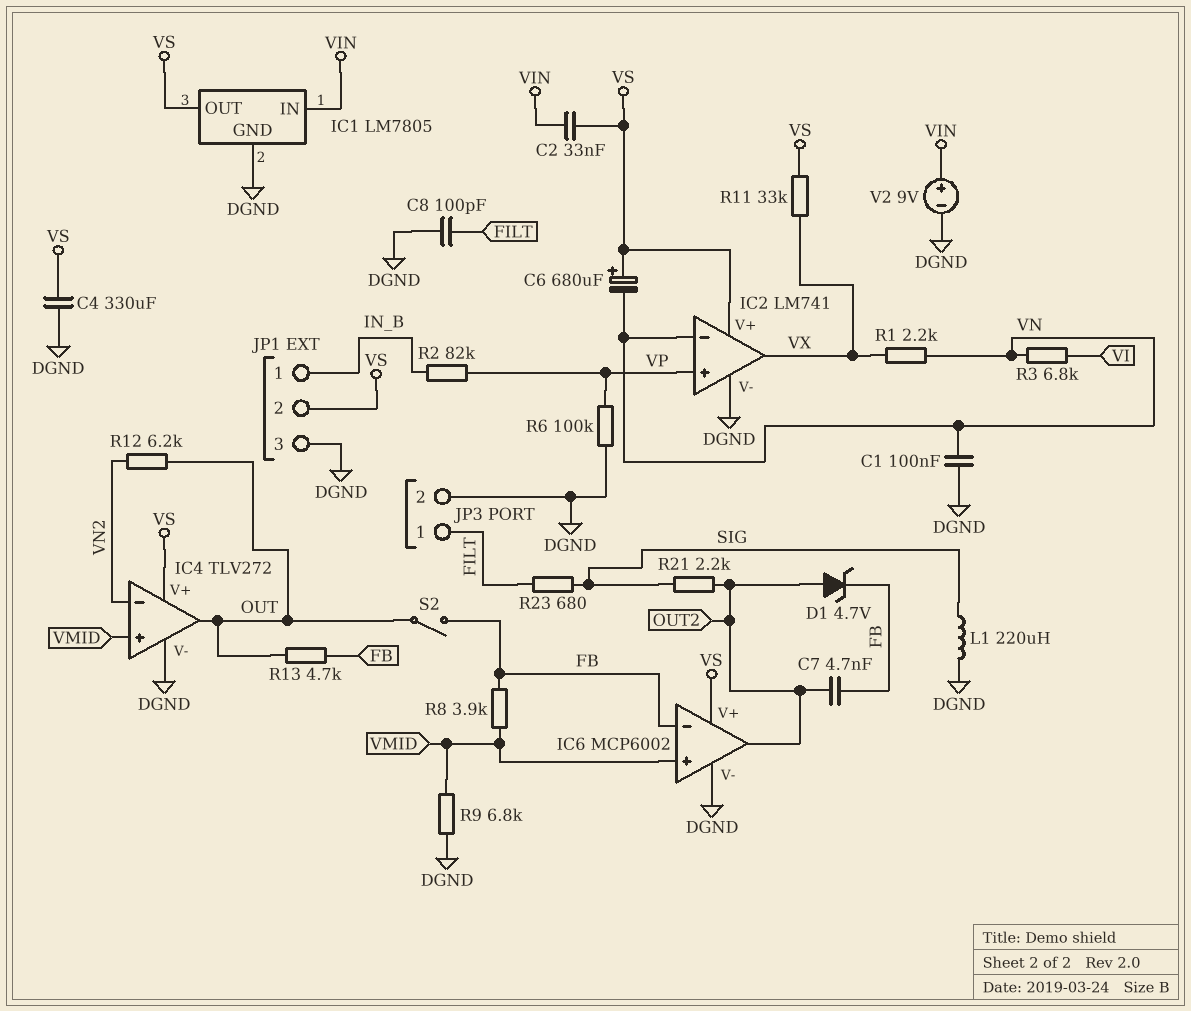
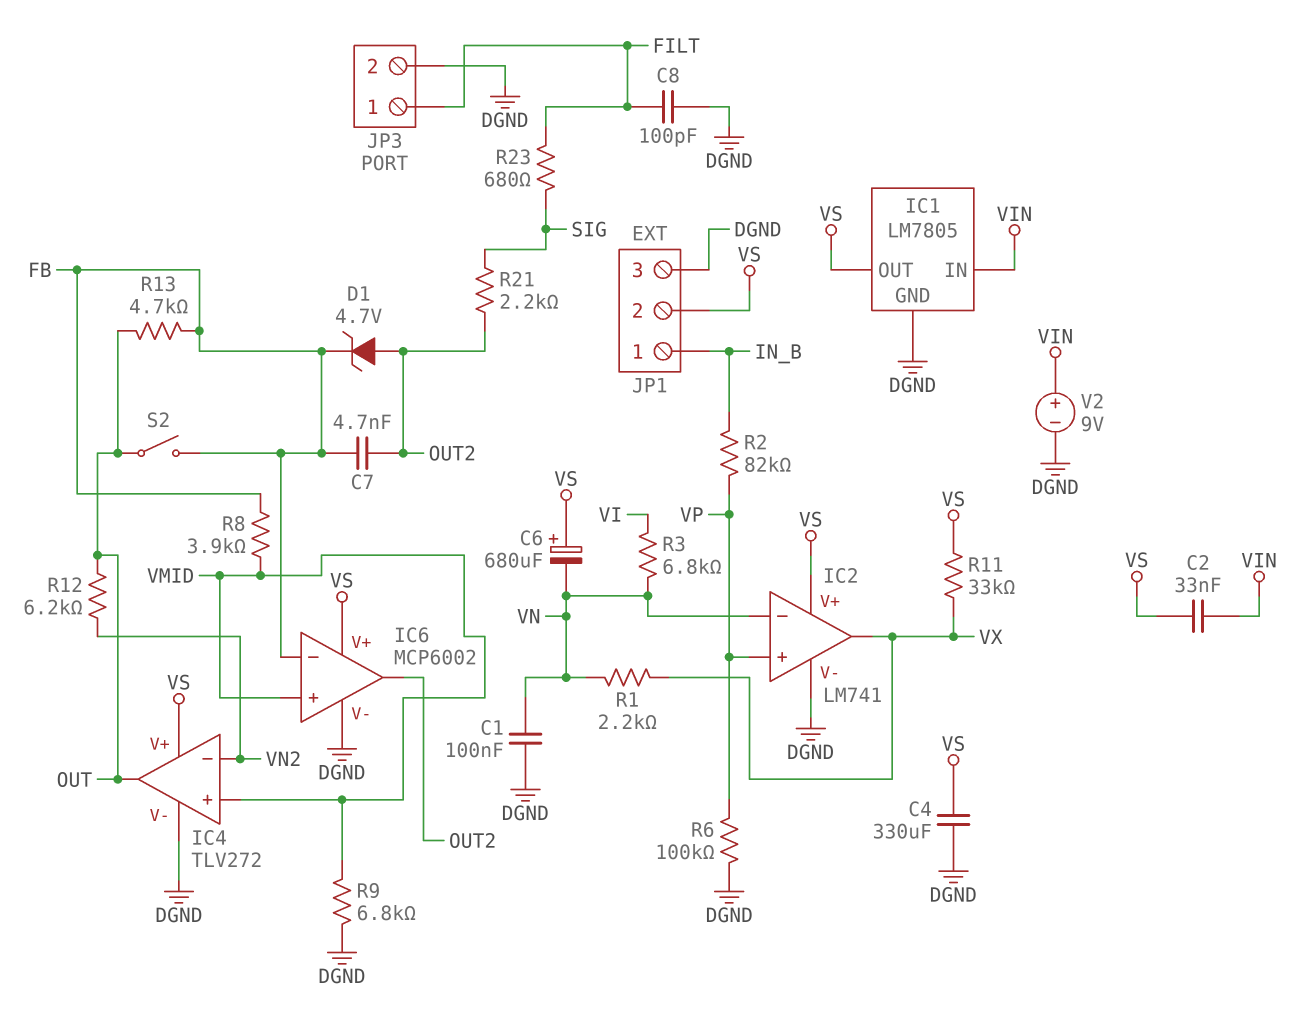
L1: 220uH (DGND, SIG) -> none

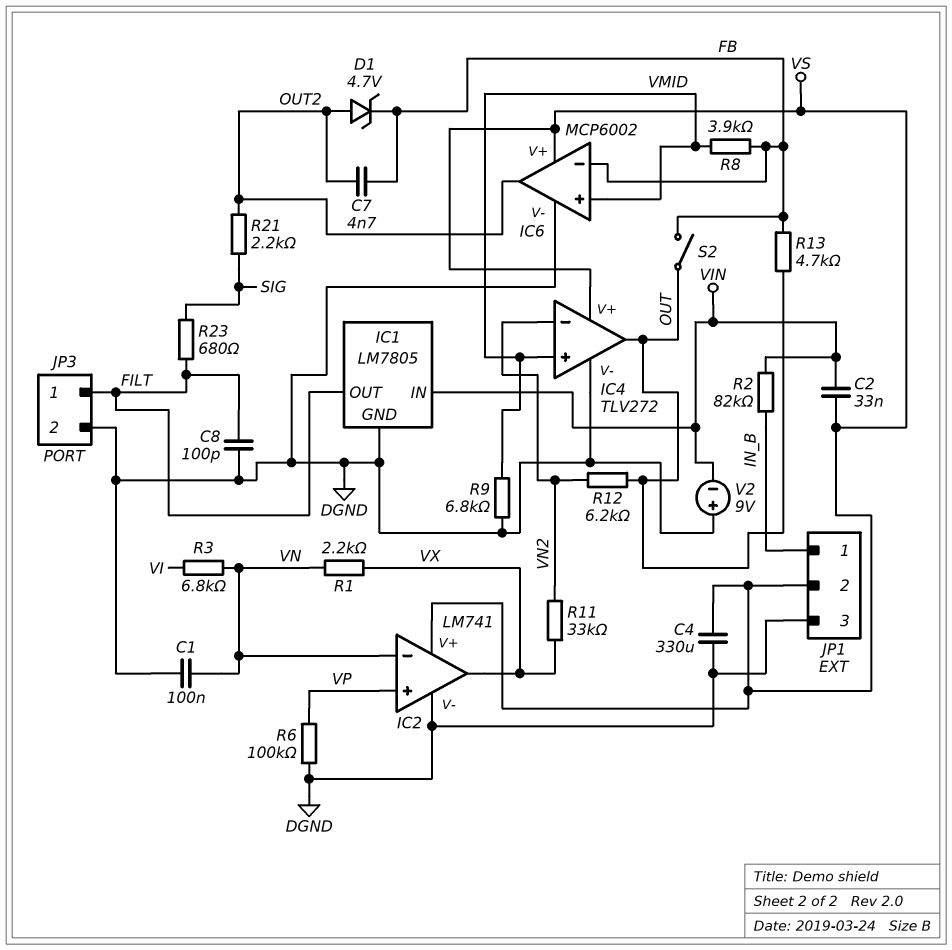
C6: 680uF (plus VS, minus VN) -> none
IC1 pin OUT: VS -> FILT
R2: 82k (IN_B, VP) -> 82k (IN_B, VIN)
R11: 33k (VS, VX) -> 33k (VN2, VX)
V2: 9V (plus VIN, minus DGND) -> 9V (plus DGND, minus VIN)

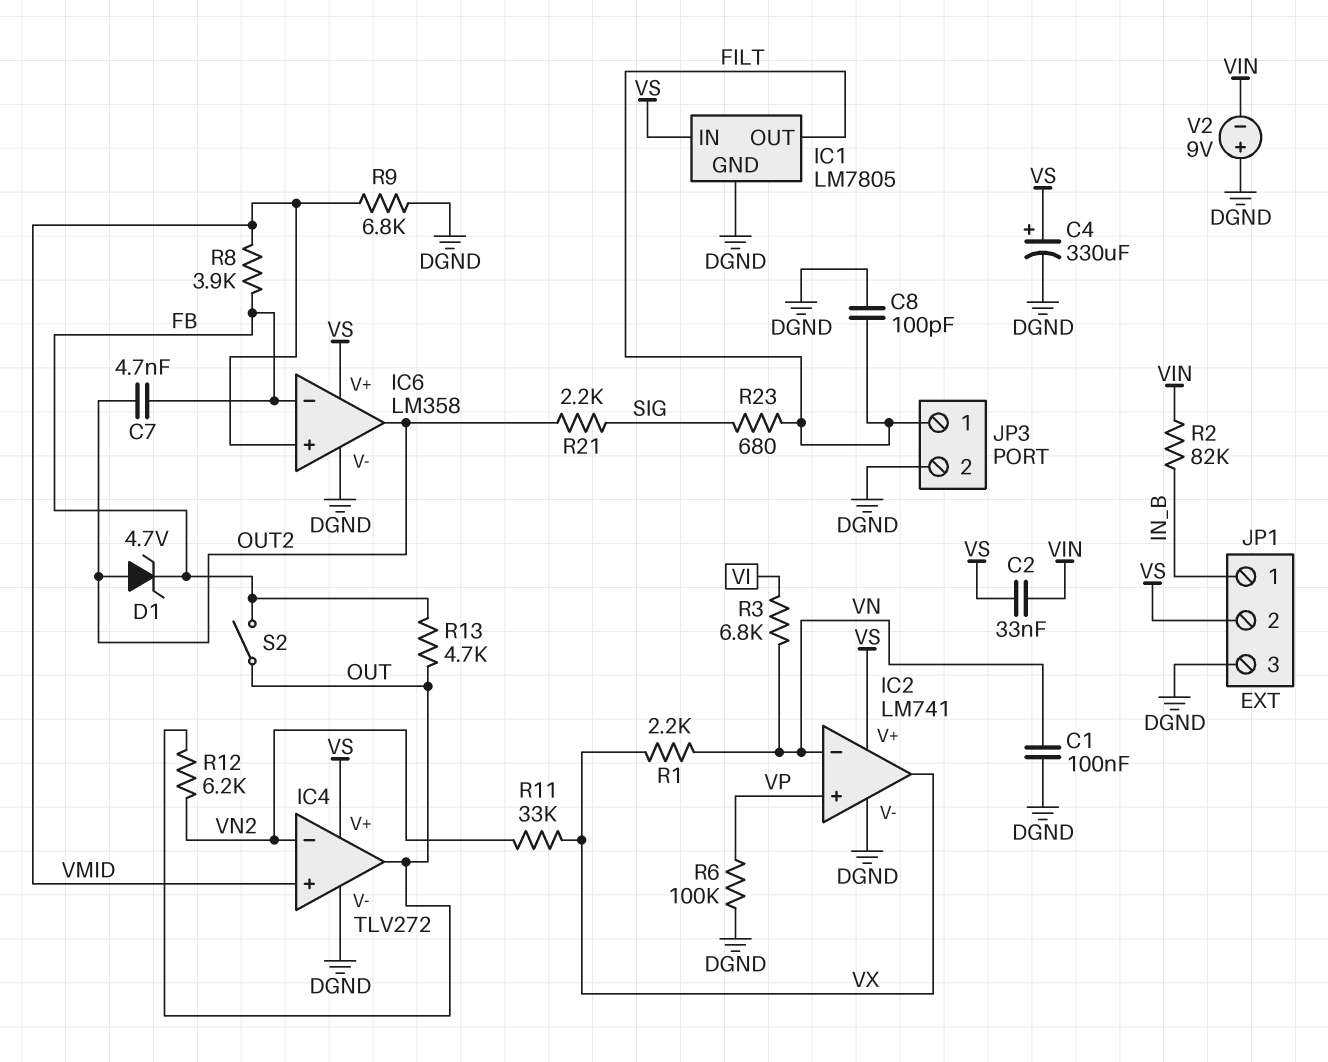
C4: 330uF (DGND, VS) -> 330uF (plus VS, minus DGND)
IC1 pin IN: VIN -> VS
IC6: MCP6002 -> LM358

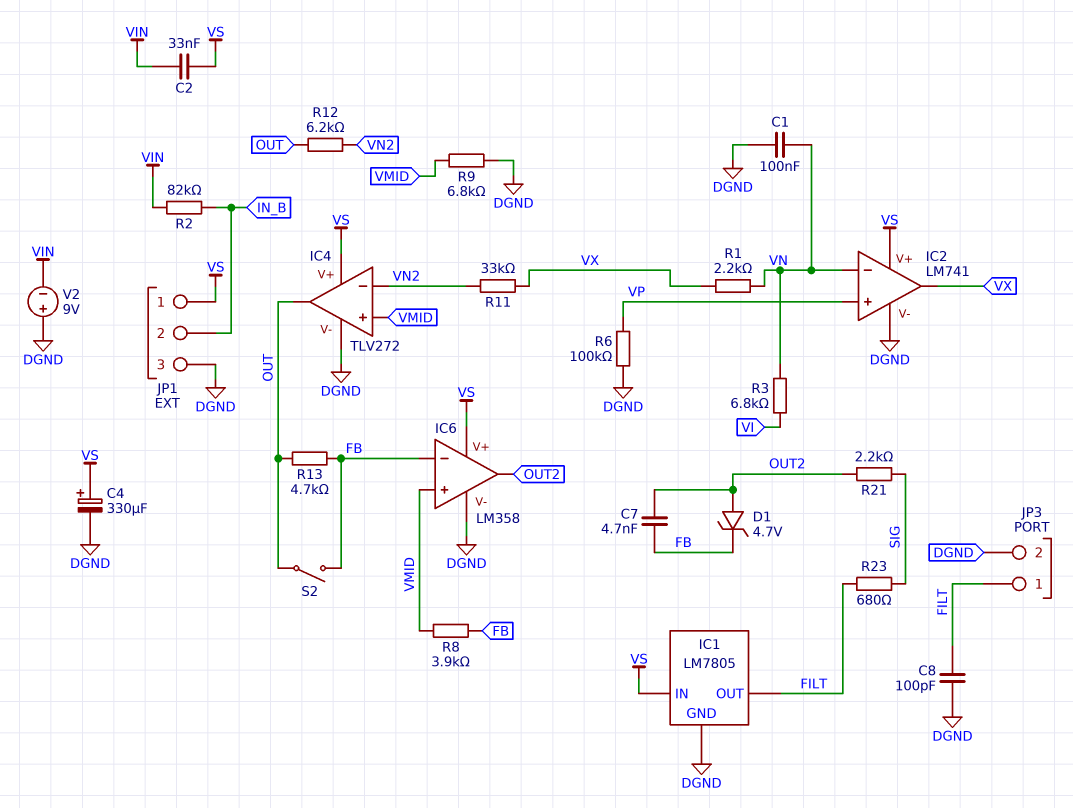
JP1 pin 1: IN_B -> VS
JP1 pin 2: VS -> IN_B

